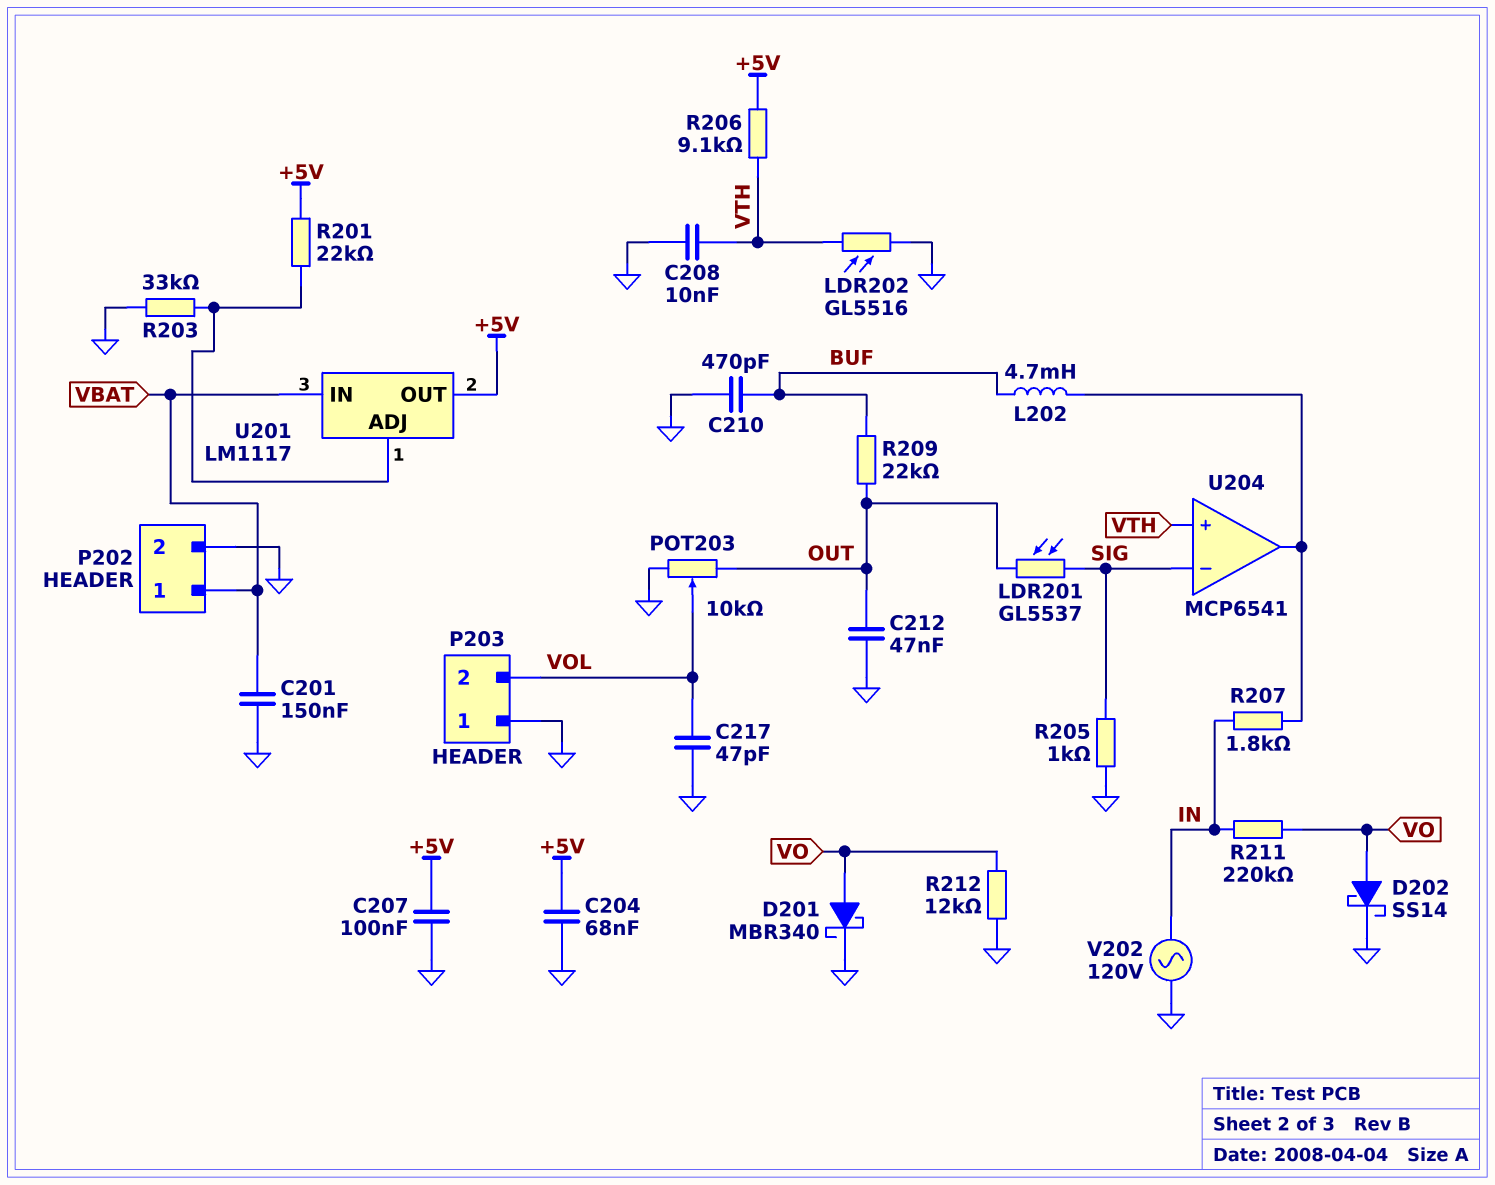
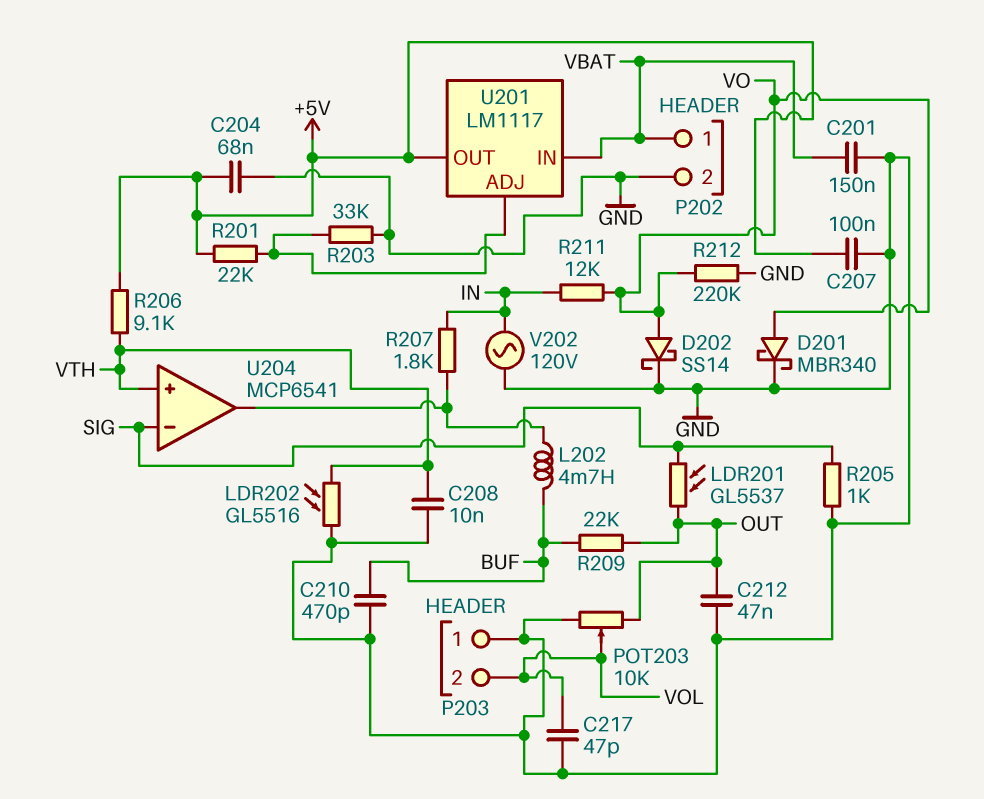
R211: 220k (IN, VO) -> 12k (IN, VO)
R212: 12k (GND, VO) -> 220k (GND, VO)

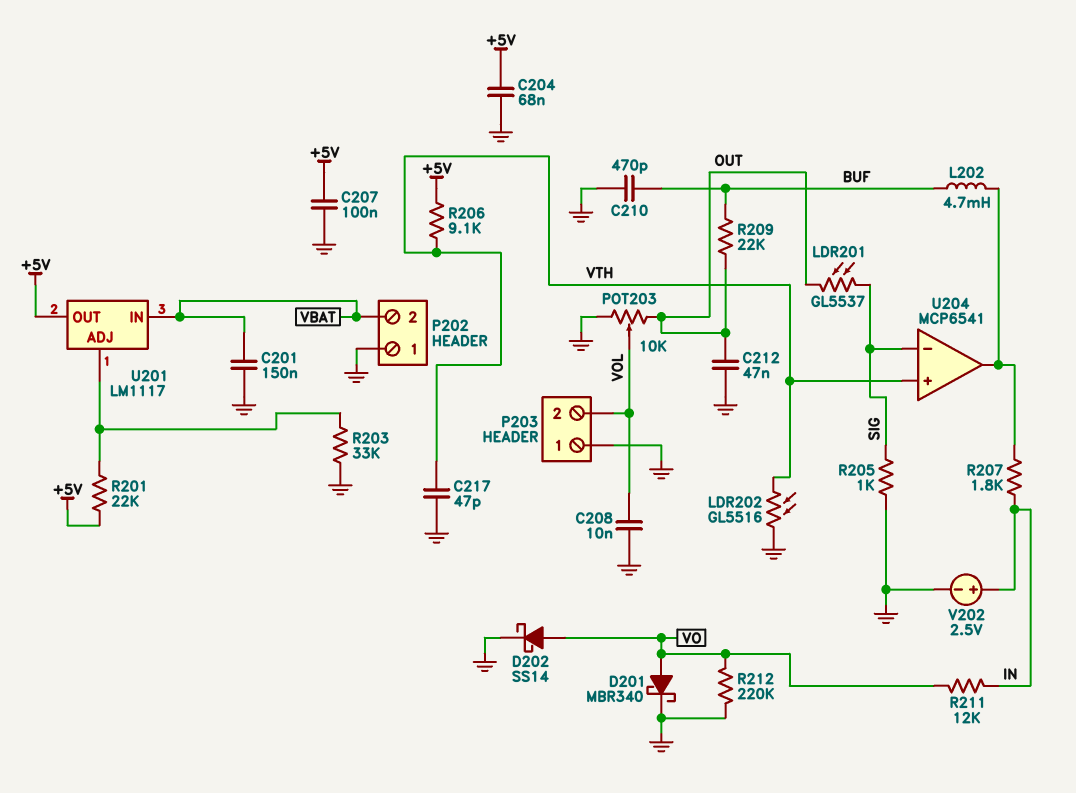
C208: 10nF (GND, VTH) -> 10nF (GND, VOL)
C217: 47pF (GND, VOL) -> 47pF (GND, VTH)
P202 pin 1: VBAT -> GND
P202 pin 2: GND -> VBAT
V202: AC 120V (GND, IN) -> 2.5V (plus IN, minus GND)

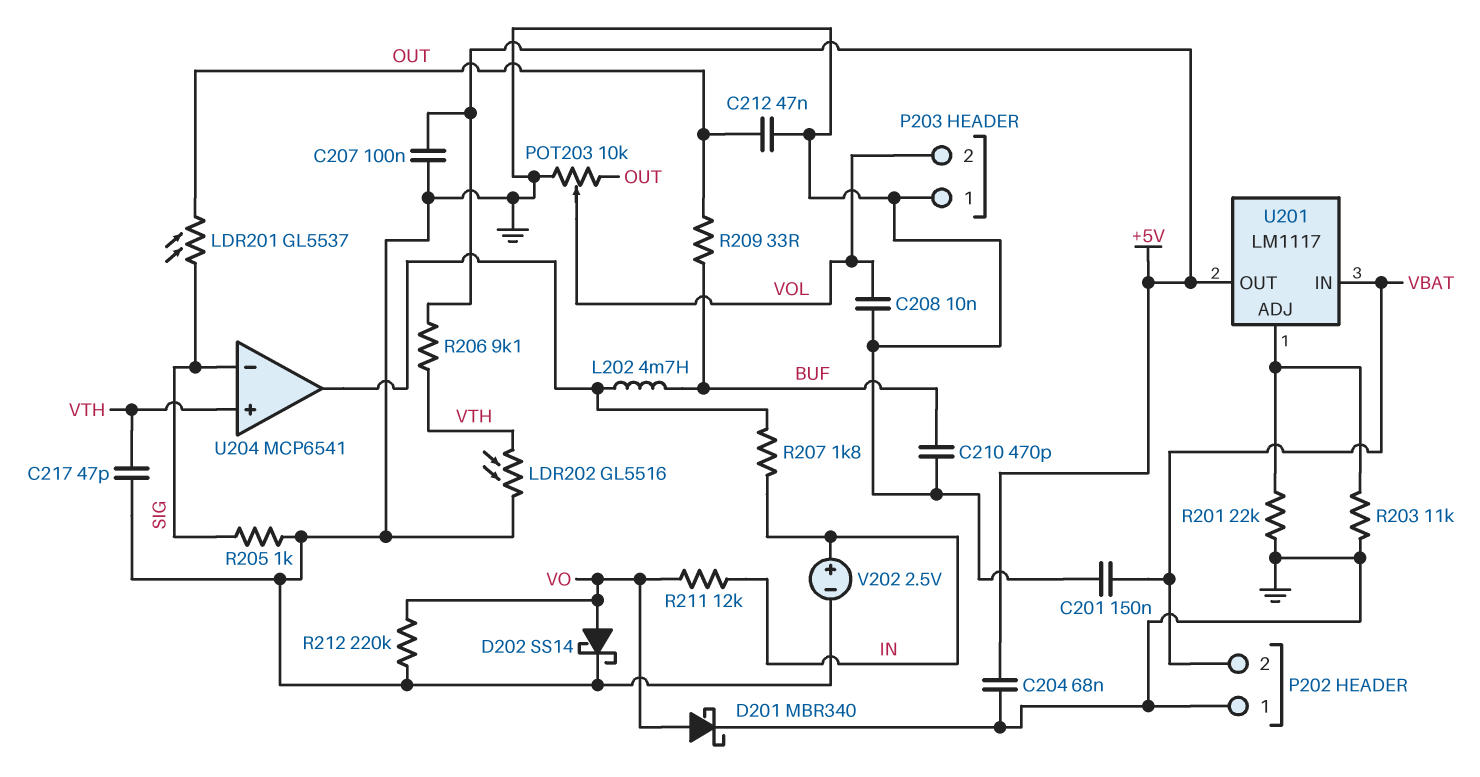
R201: 22k (+5V, U201/ADJ) -> 22k (GND, U201/ADJ)
R203: 33k (GND, U201/ADJ) -> 11k (GND, U201/ADJ)
R209: 22k (BUF, OUT) -> 33 (BUF, OUT)

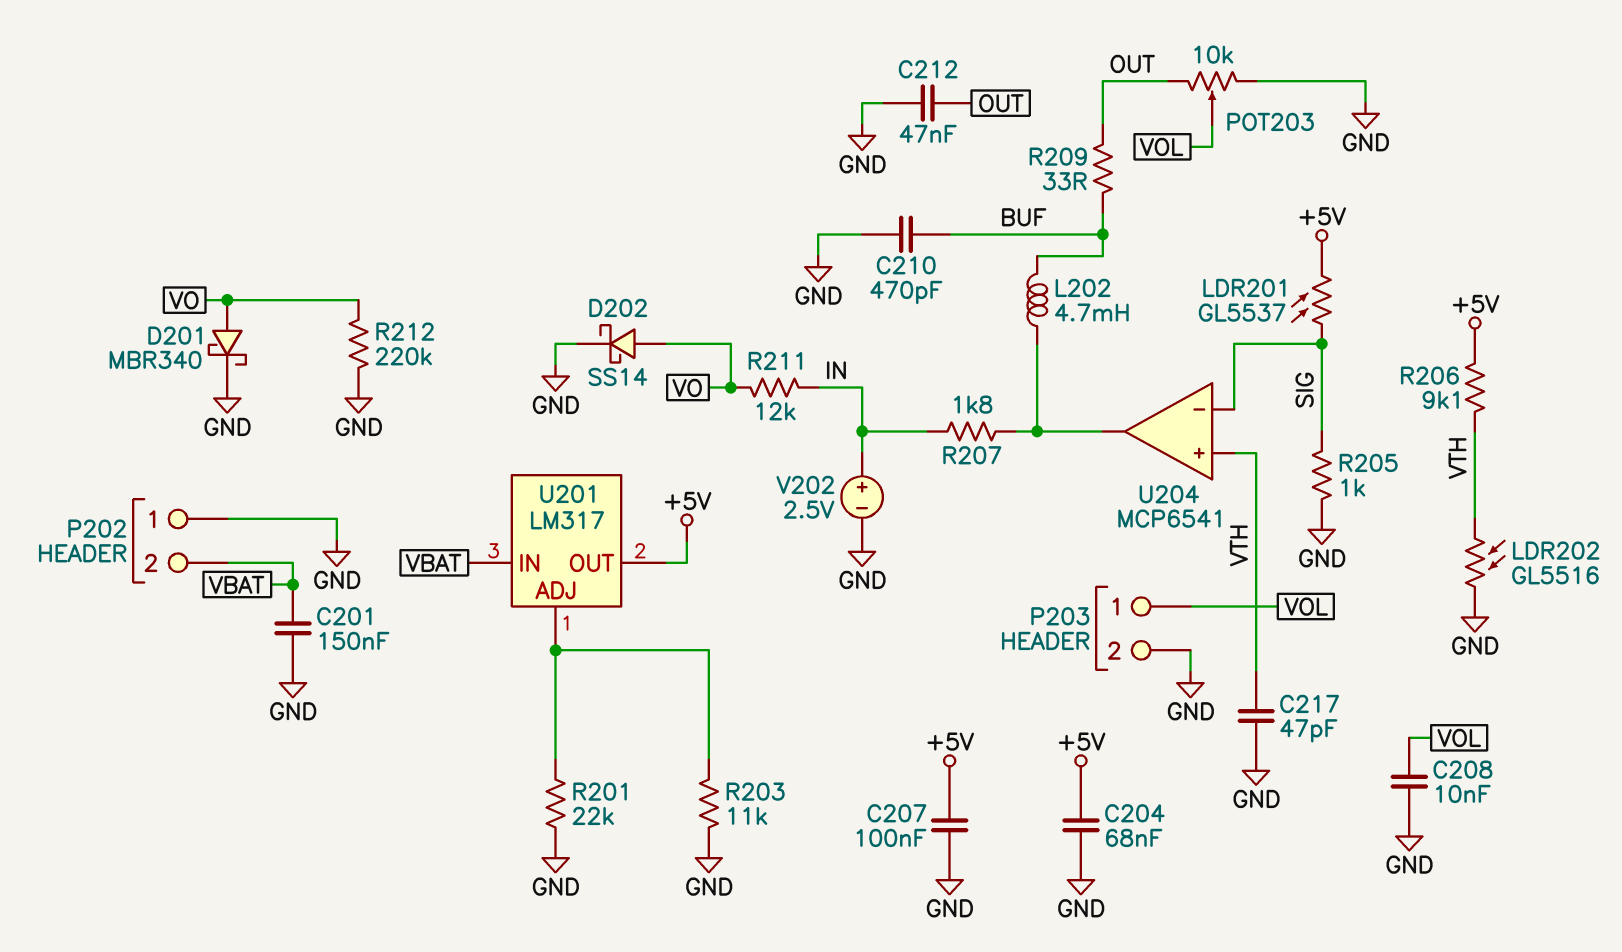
LDR201: GL5537 (OUT, SIG) -> GL5537 (+5V, SIG)
P203 pin 1: GND -> VOL
P203 pin 2: VOL -> GND
U201: LM1117 -> LM317

